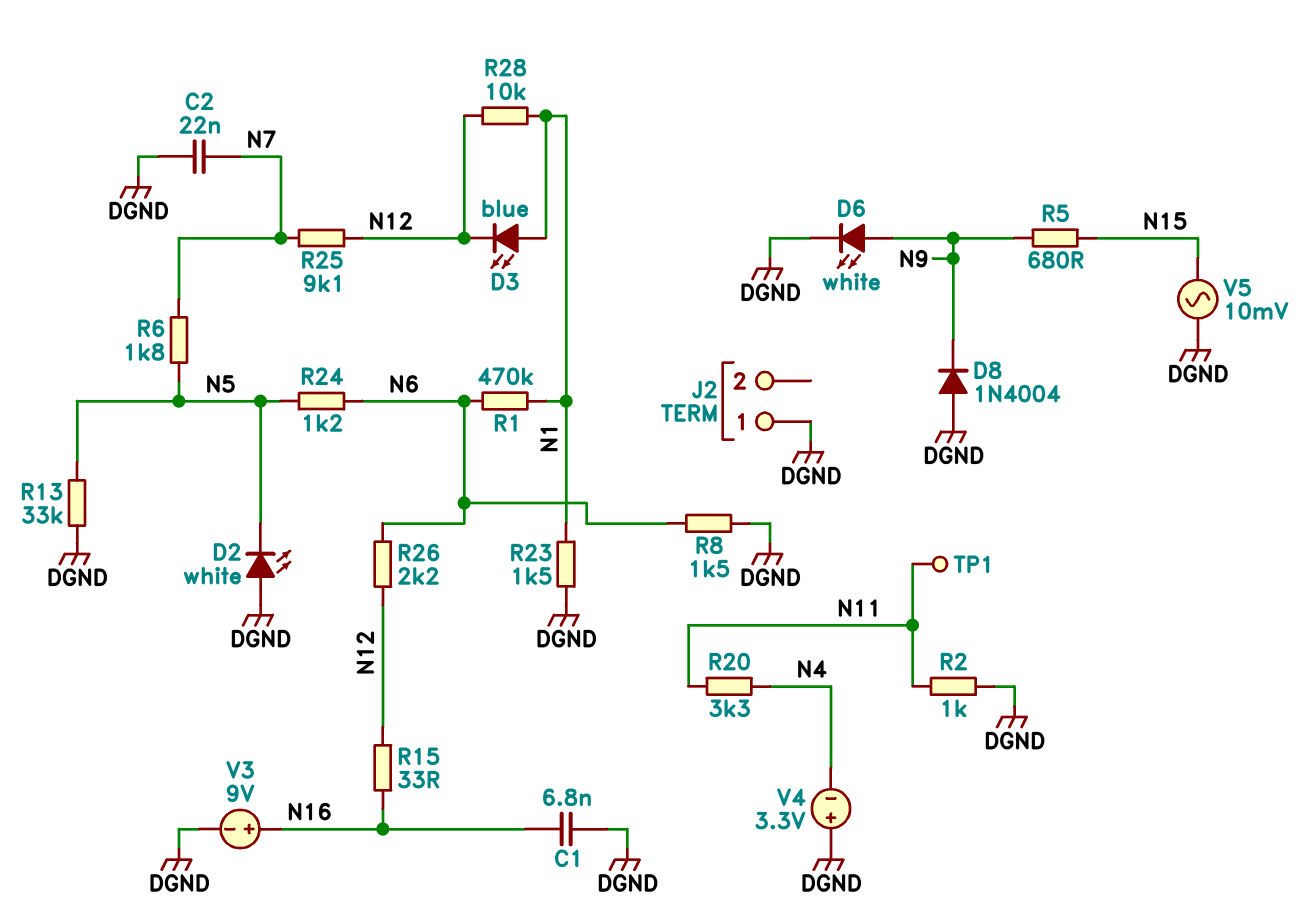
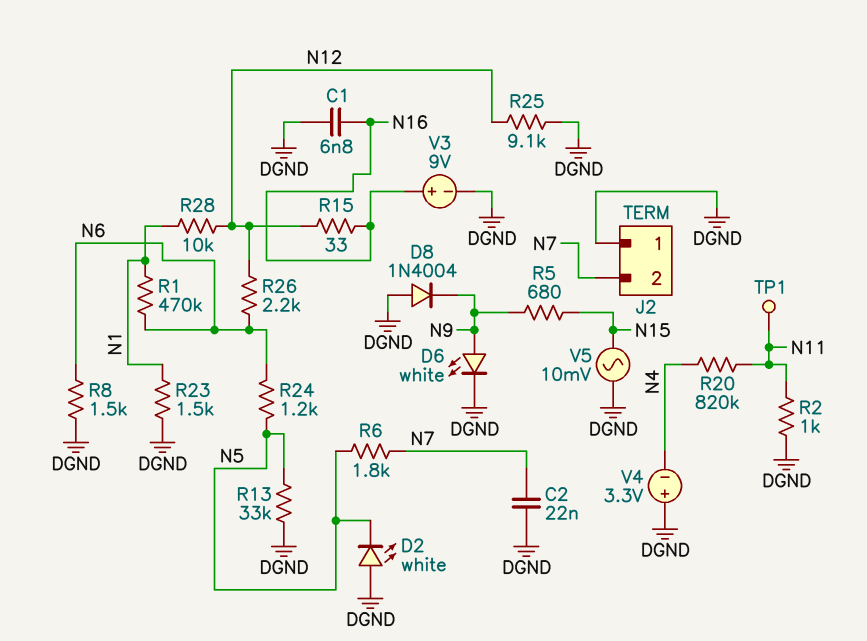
D3: LED blue (A N1, K N12) -> none
J2 pin 2: none -> N7
R20: 3.3k (N4, N11) -> 820k (N4, N11)
R25: 9.1k (N7, N12) -> 9.1k (DGND, N12)

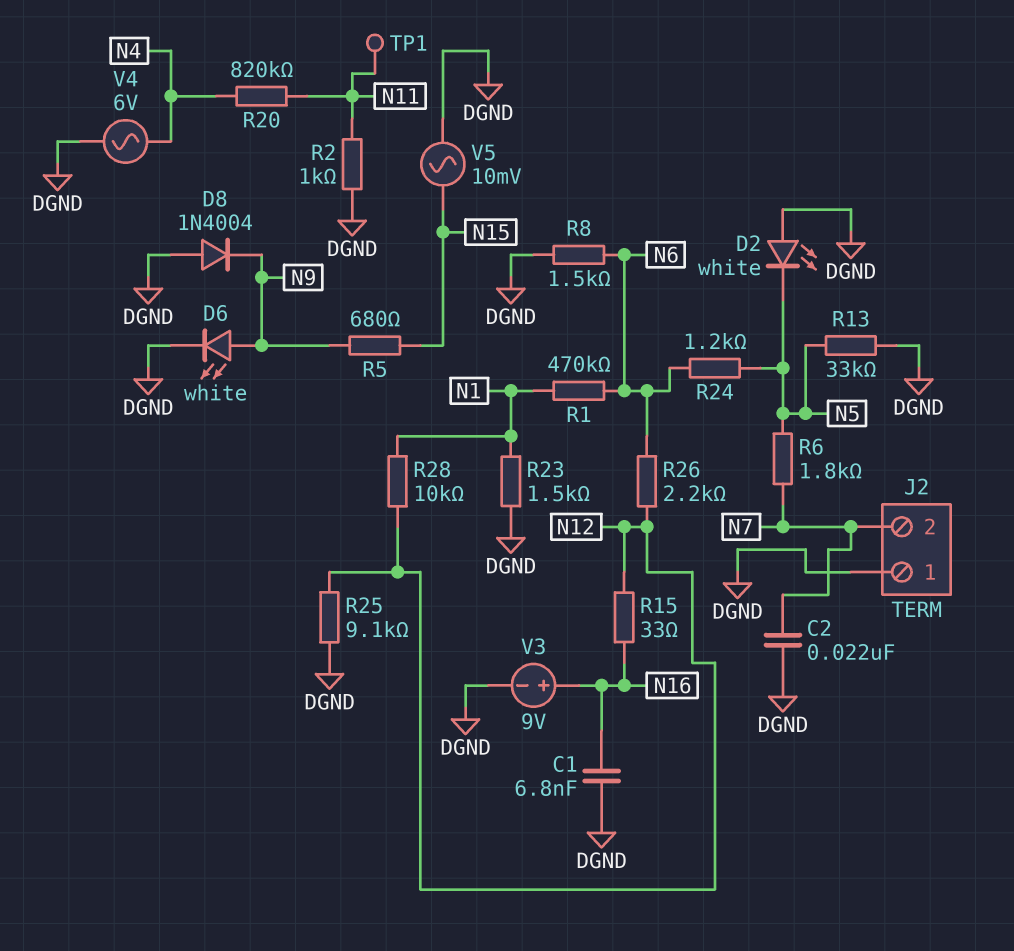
V4: 3.3V (plus DGND, minus N4) -> AC 6V (DGND, N4)

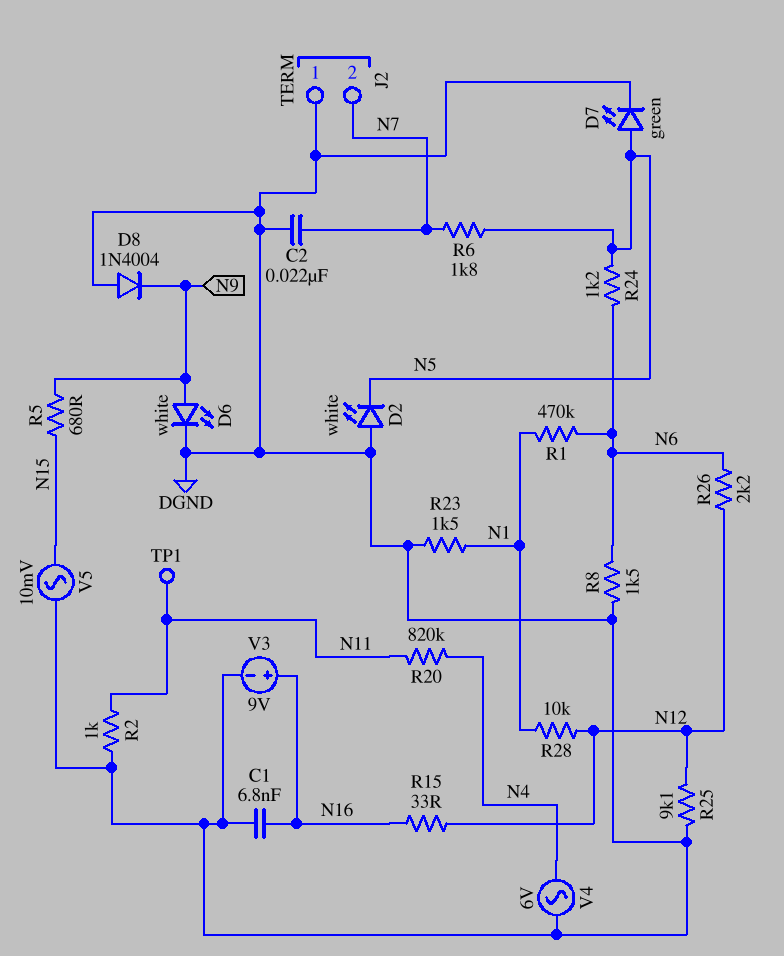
D7: none -> LED green (A N5, K DGND)
R13: 33k (DGND, N5) -> none

